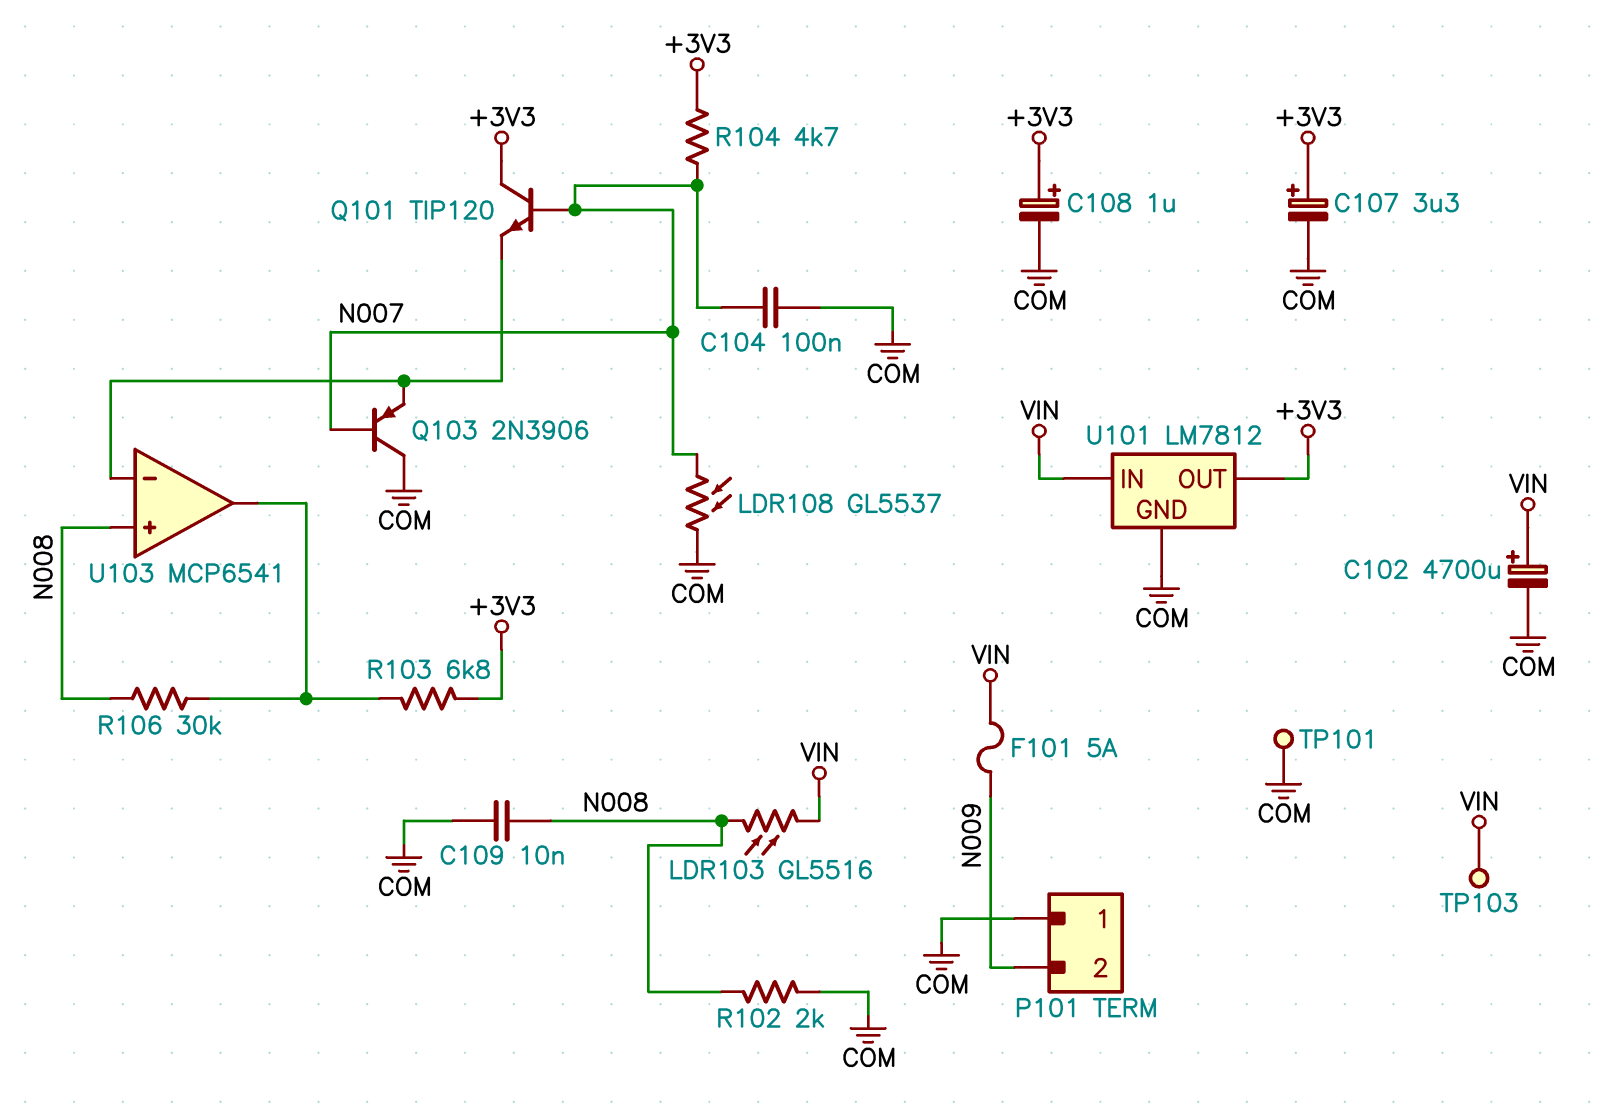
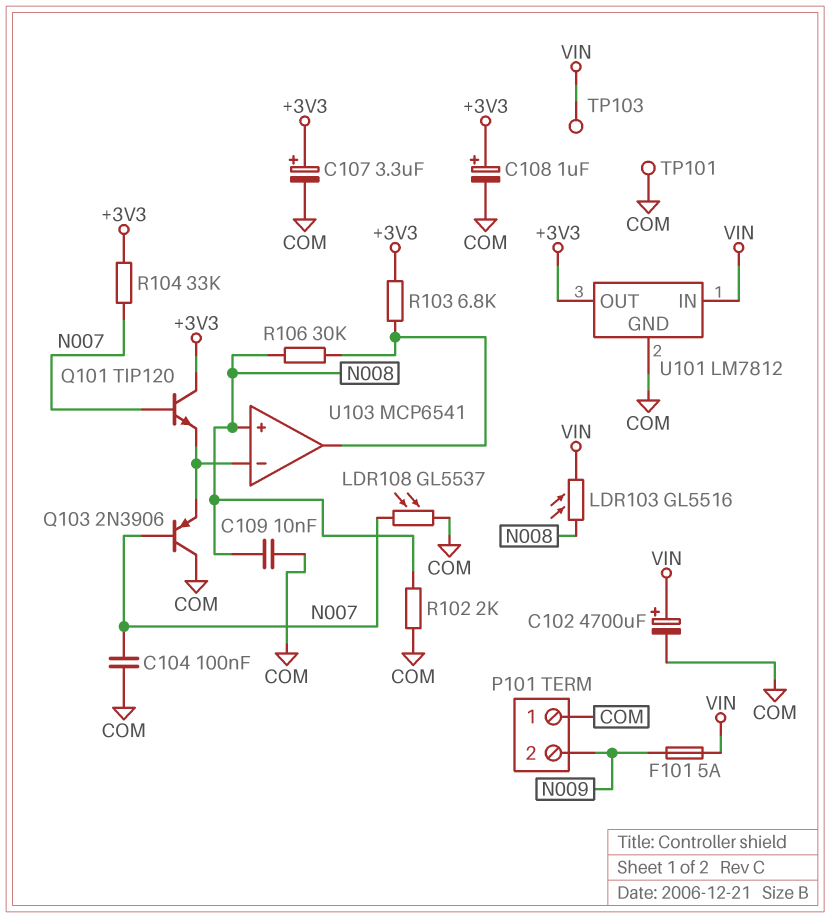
R104: 4.7k (+3V3, N007) -> 33k (+3V3, N007)

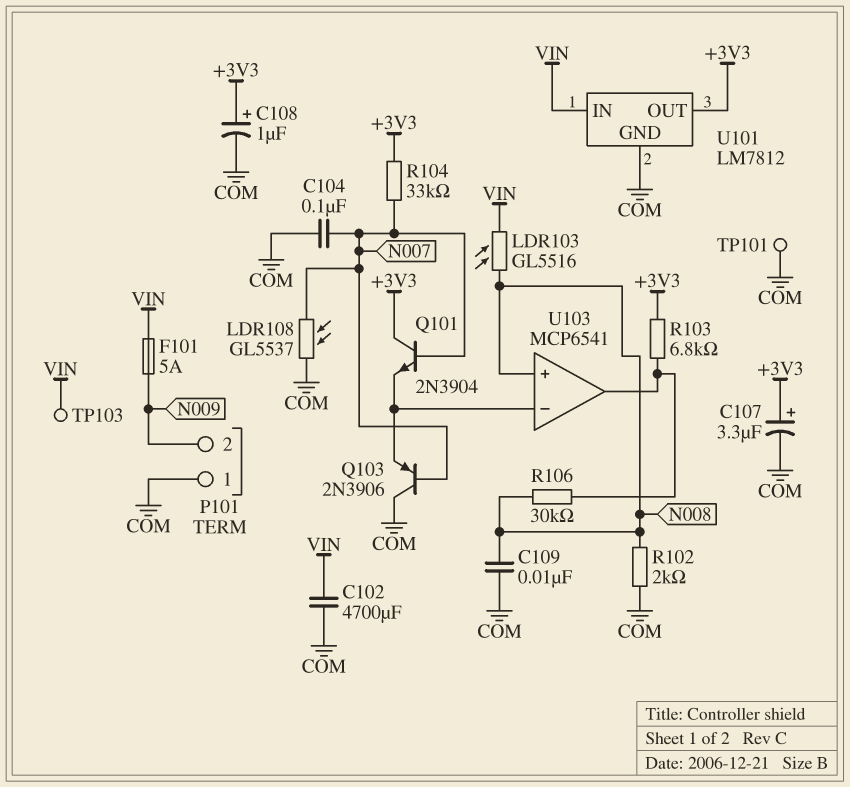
C102: 4700uF (plus VIN, minus COM) -> 4700uF (COM, VIN)
Q101: NPN TIP120 (B N007, C +3V3, E U103/in-) -> NPN 2N3904 (B N007, C +3V3, E U103/in-)

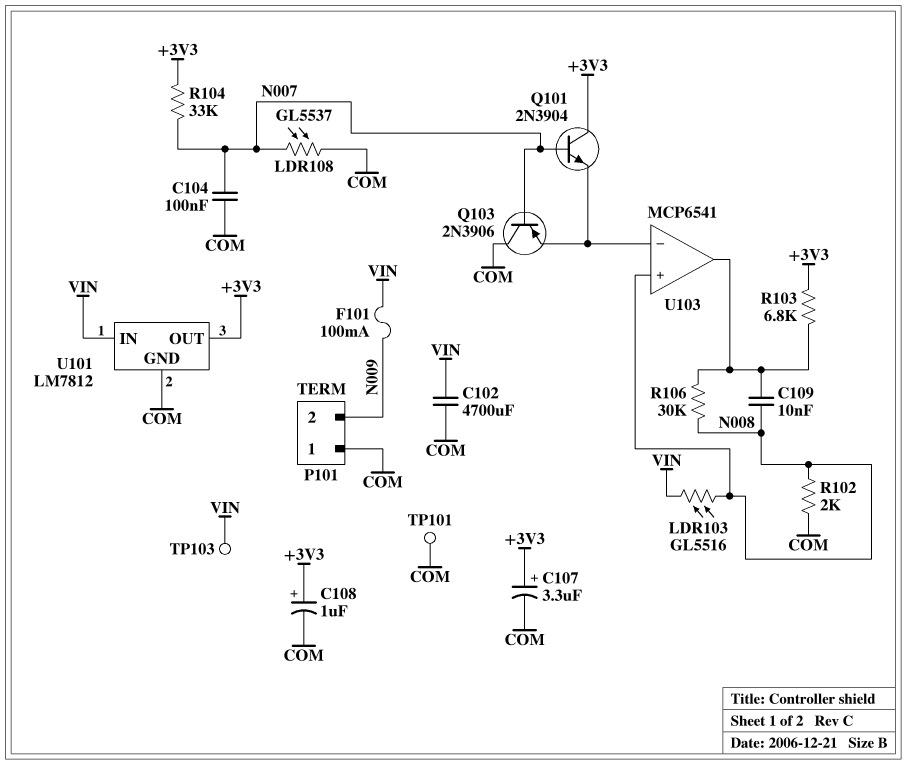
C109: 10nF (COM, N008) -> 10nF (N008, U103/out)
F101: 5A (N009, VIN) -> 100mA (N009, VIN)

